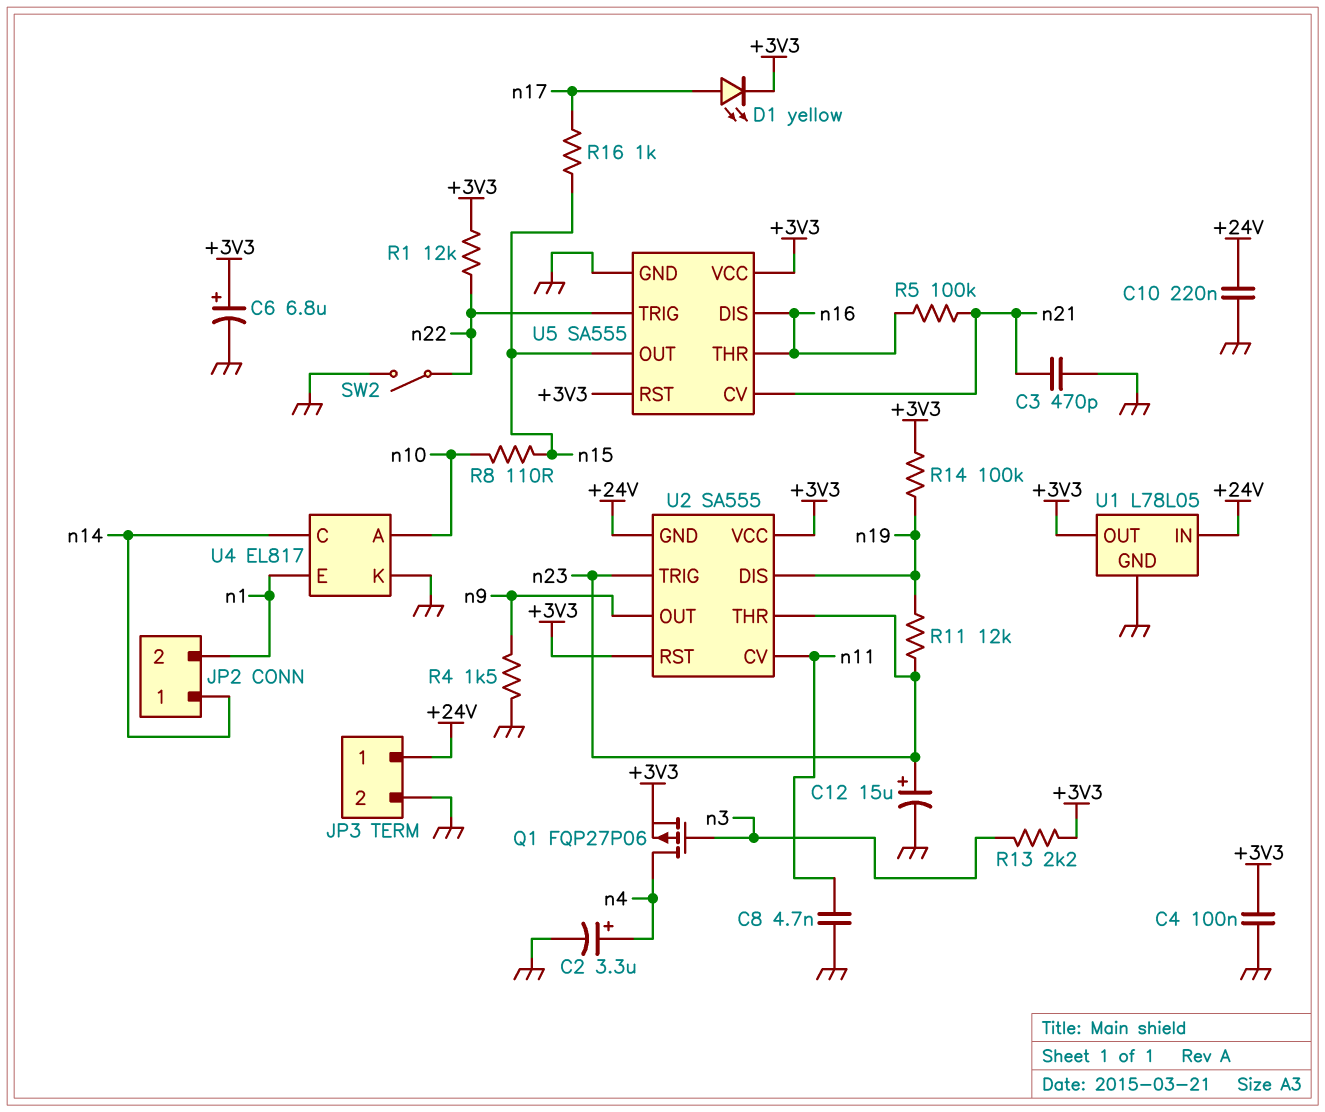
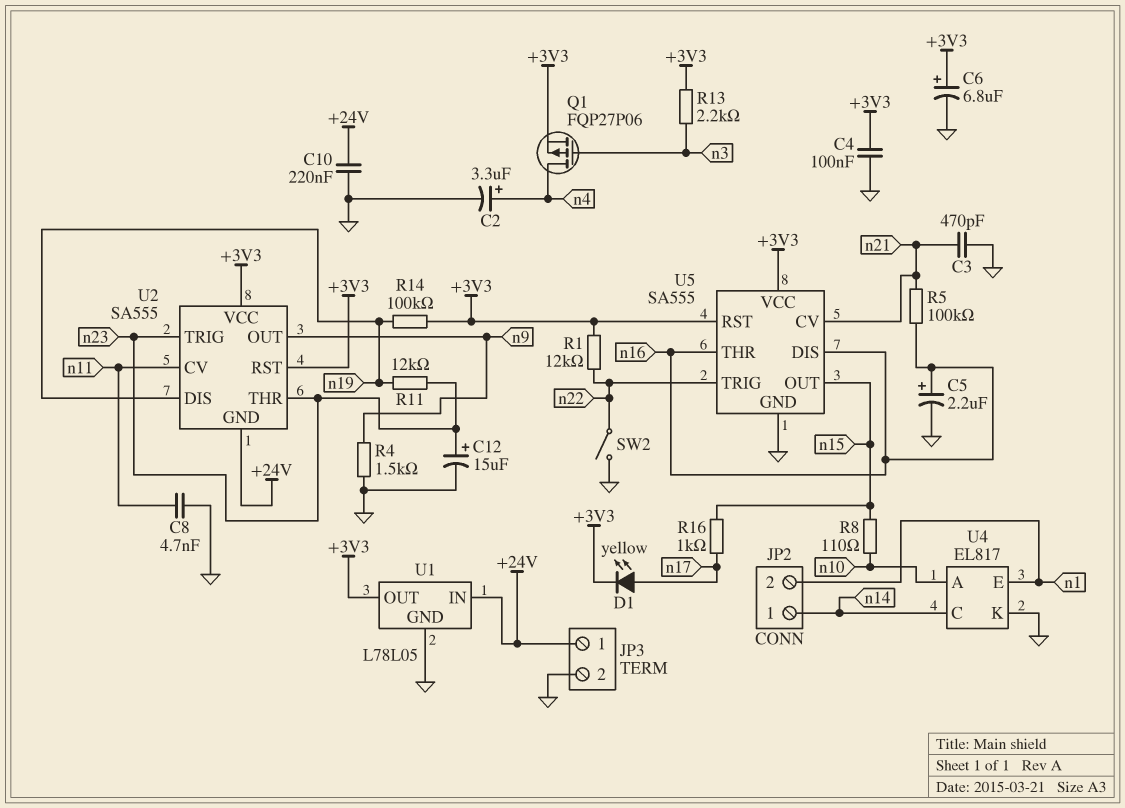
C5: none -> 2.2uF (plus n16, minus GND)

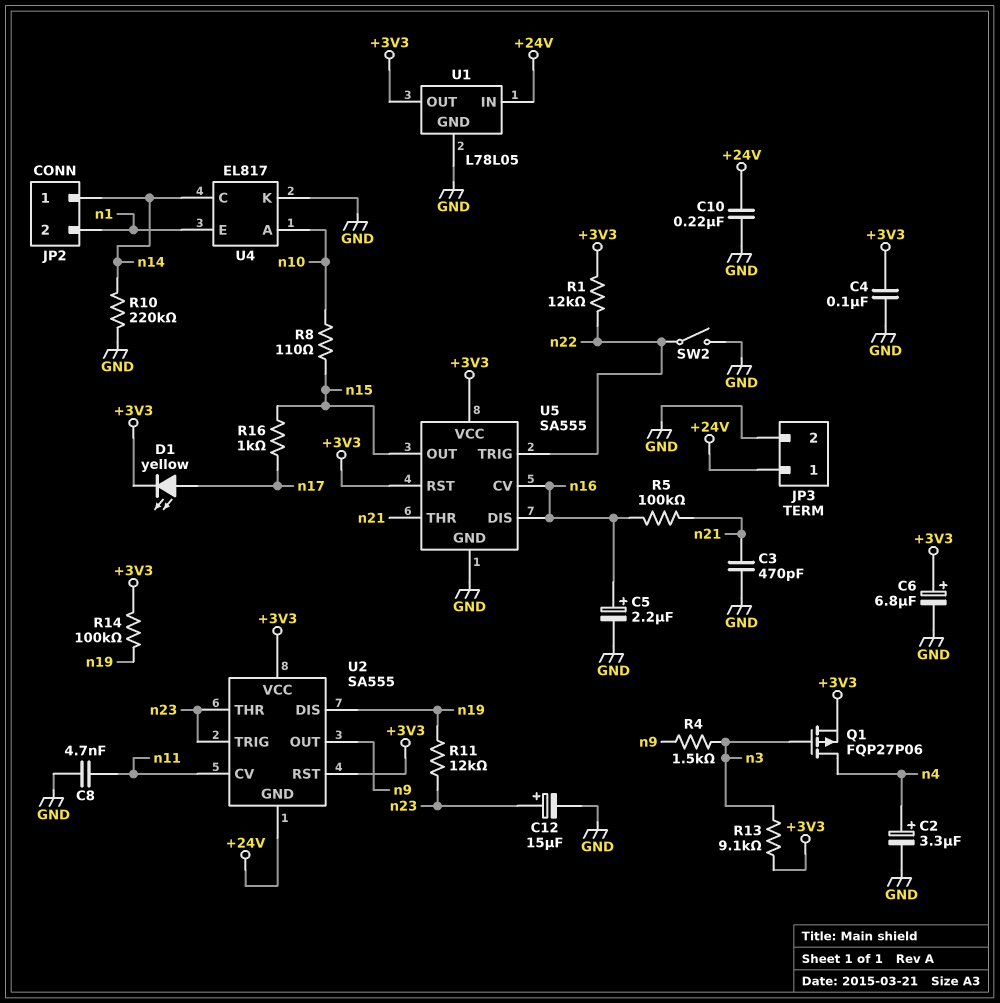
R4: 1.5k (GND, n9) -> 1.5k (n3, n9)
R10: none -> 220k (GND, n14)
R13: 2.2k (+3V3, n3) -> 9.1k (+3V3, n3)
U5 pin CV: n21 -> n16
U5 pin THR: n16 -> n21

